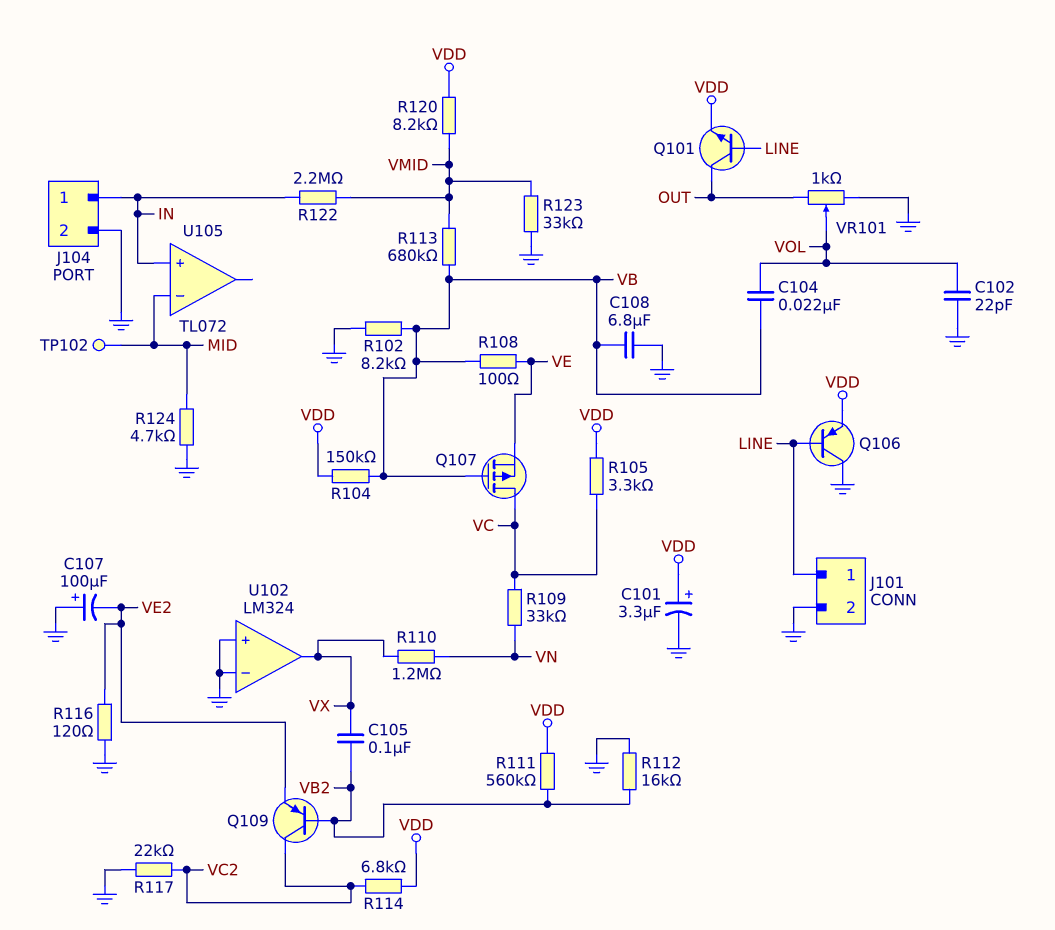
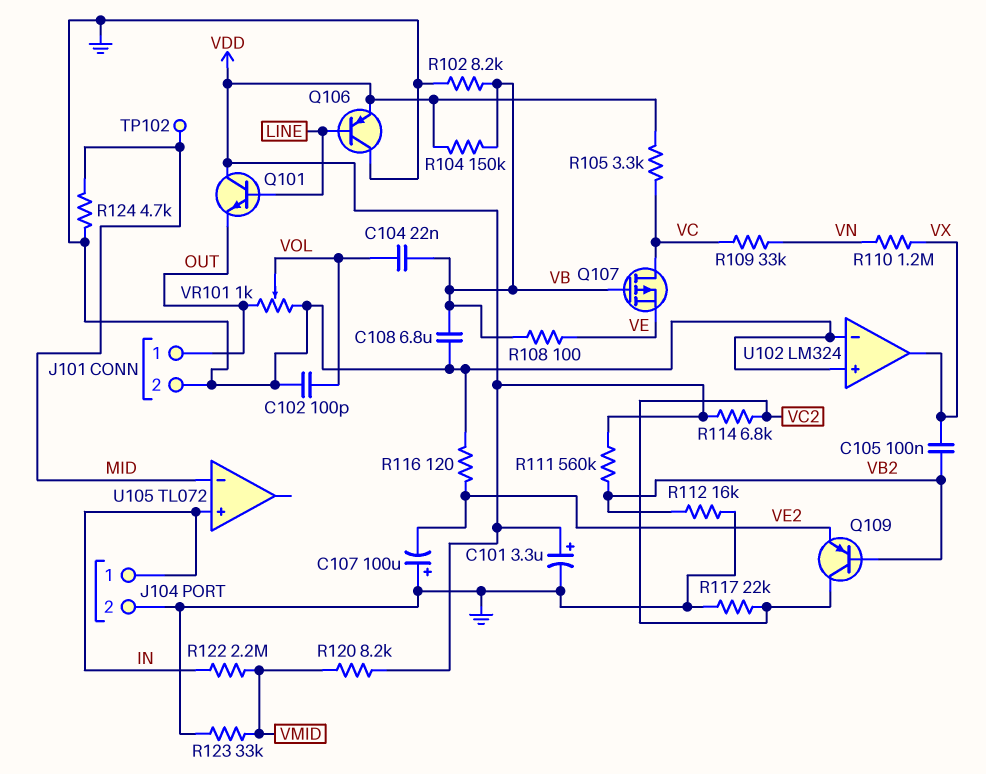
C102: 22pF (GND, VOL) -> 100pF (GND, VOL)
J101 pin 1: LINE -> OUT
Q101: NPN (B LINE, C OUT, E VDD) -> NPN (B LINE, C VDD, E OUT)
R113: 680k (VB, VMID) -> none

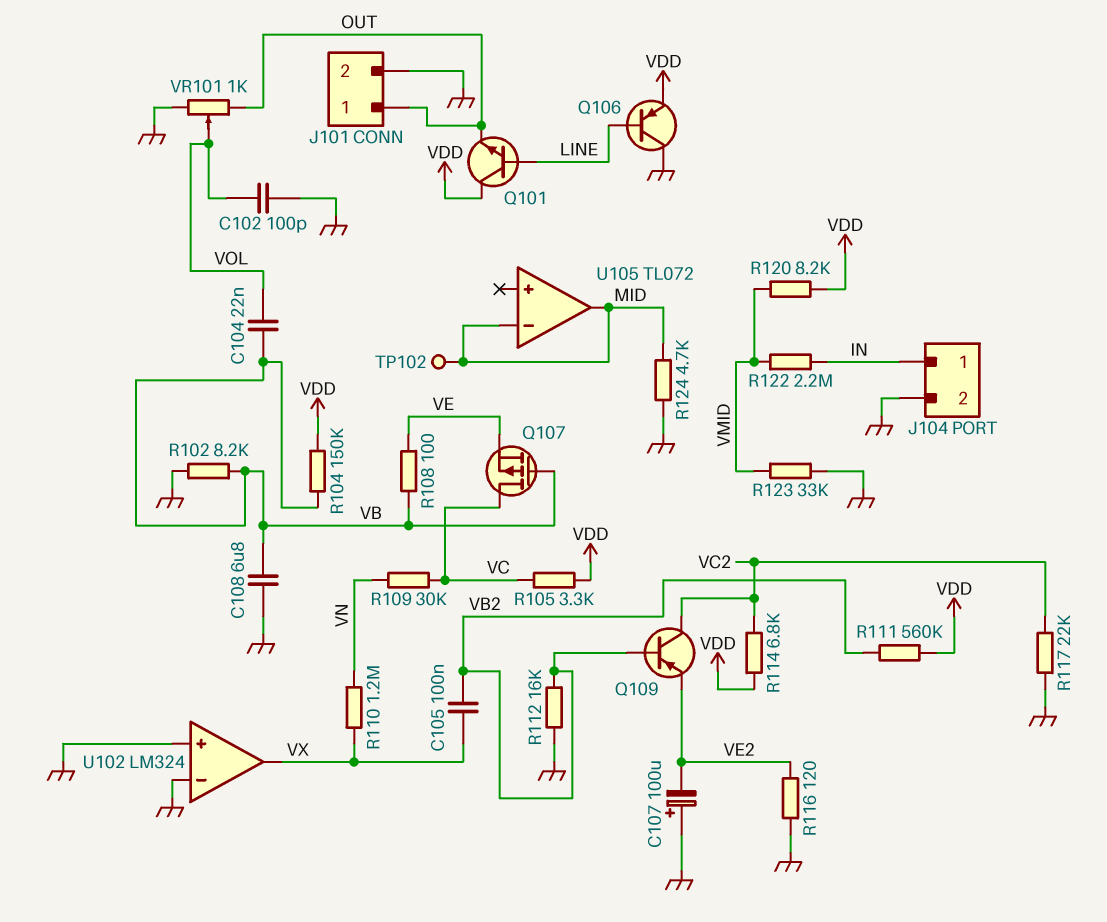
C101: 3.3uF (plus VDD, minus GND) -> none
R109: 33k (VC, VN) -> 30k (VC, VN)
U105 pin in+: IN -> none
U105 pin out: none -> MID

